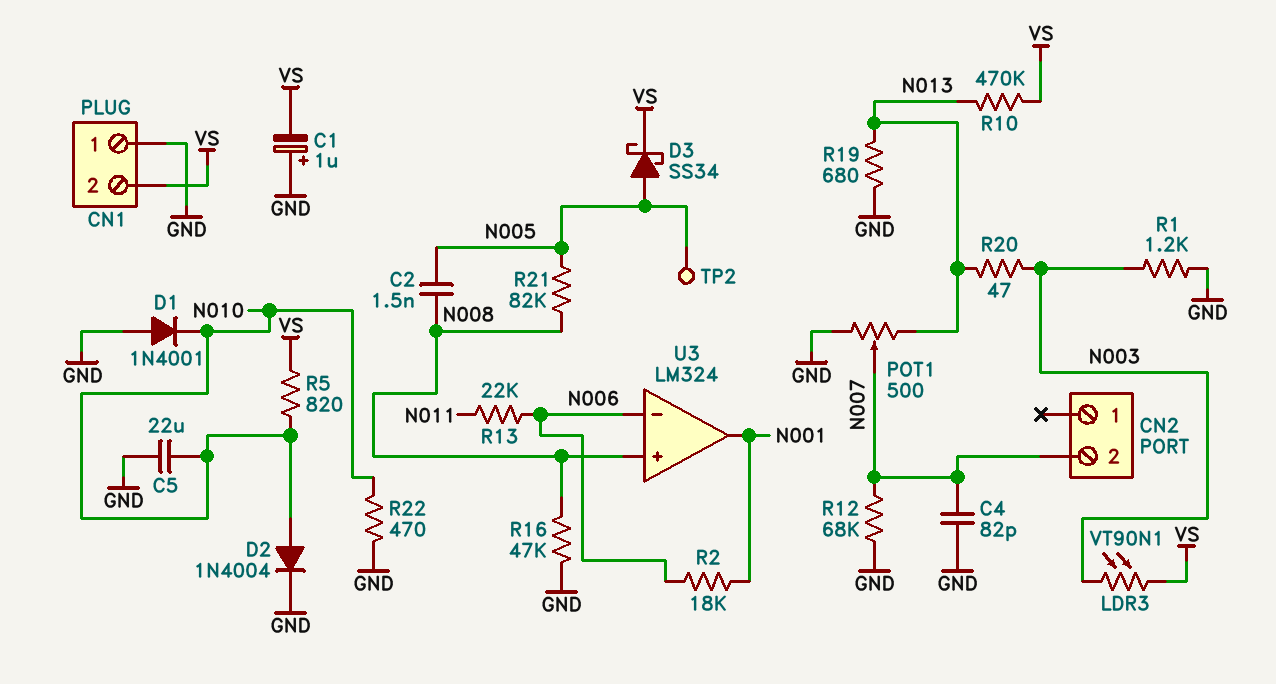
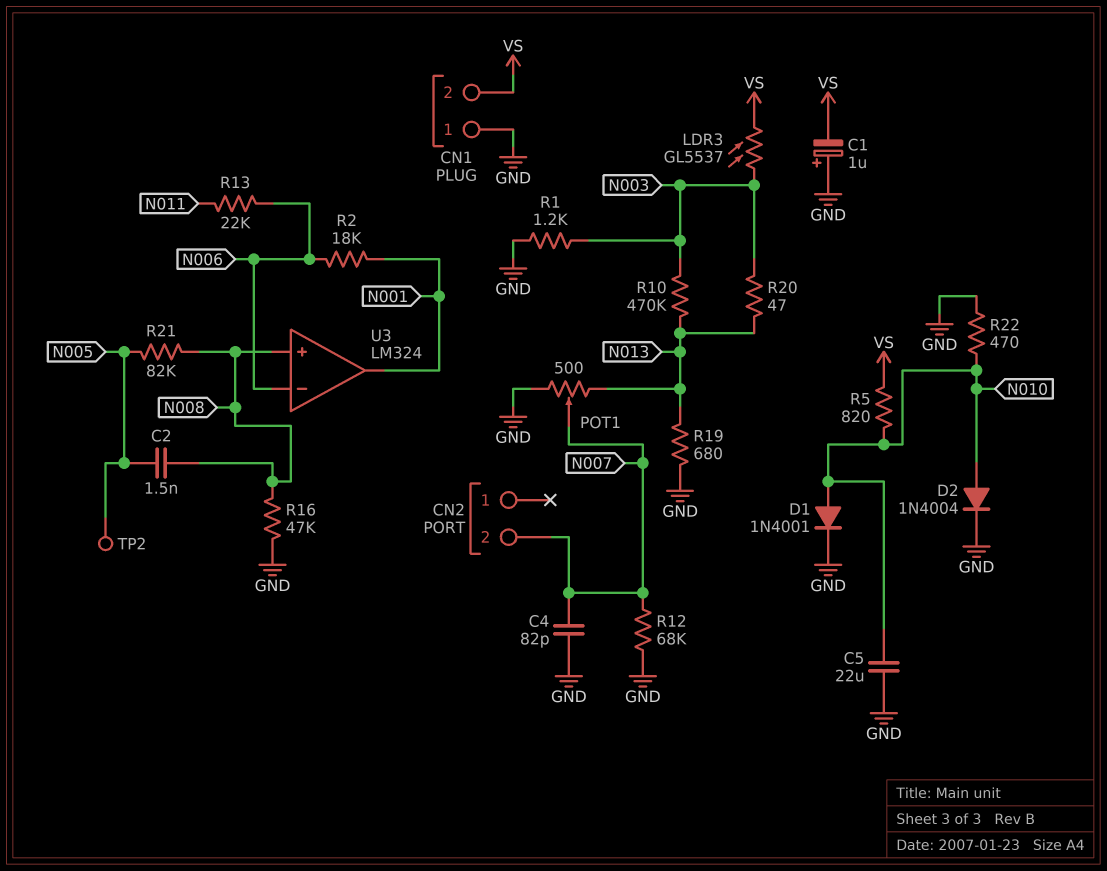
D1: diode 1N4001 (A GND, K N010) -> diode 1N4001 (A N010, K GND)
D3: schottky SS34 (A N005, K VS) -> none
LDR3: VT90N1 (N003, VS) -> GL5537 (N003, VS)
R10: 470k (N013, VS) -> 470k (N003, N013)

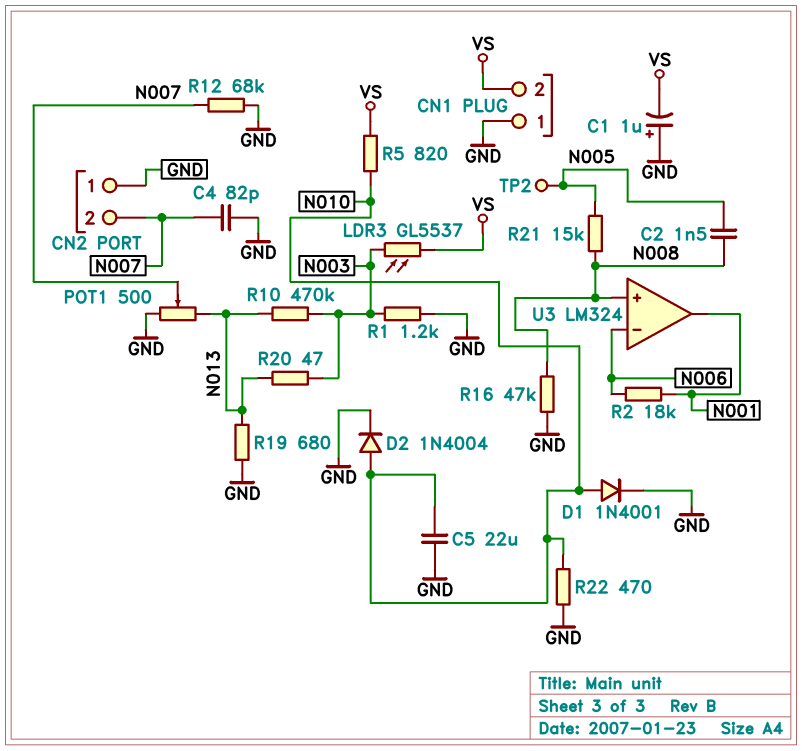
CN2 pin 1: none -> GND
R13: 22k (N006, N011) -> none
R21: 82k (N005, N008) -> 15k (N005, N008)

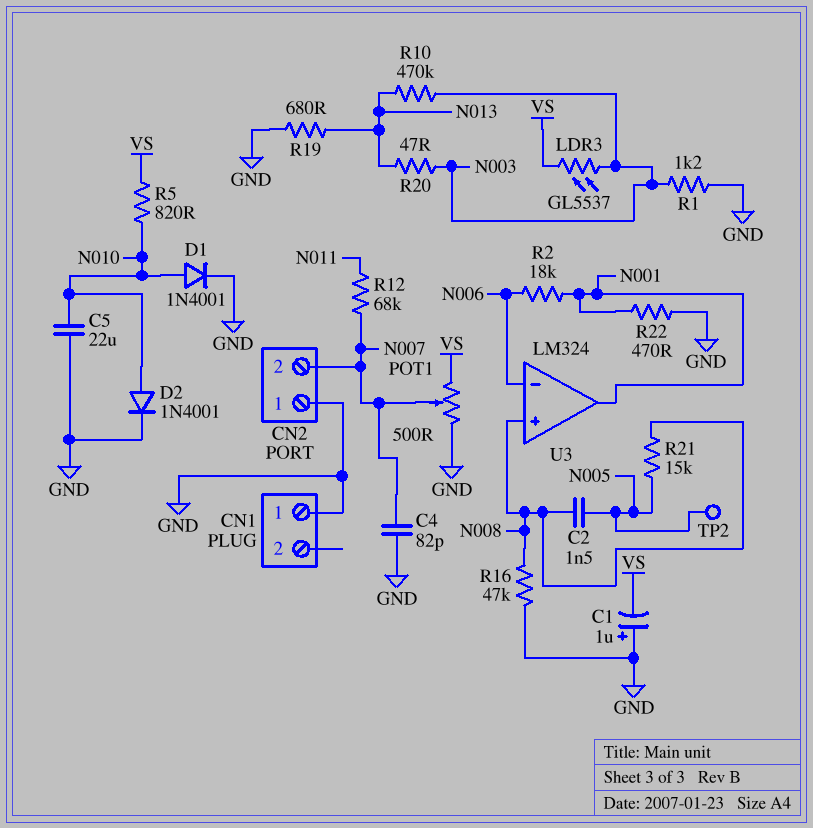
CN1 pin 2: VS -> none
D2: diode 1N4004 (A N010, K GND) -> diode 1N4001 (A N010, K GND)
POT1: 500 (GND, N013, wiper N007) -> 500 (GND, VS, wiper N007)
R12: 68k (GND, N007) -> 68k (N007, N011)
R22: 470 (GND, N010) -> 470 (GND, N001)

